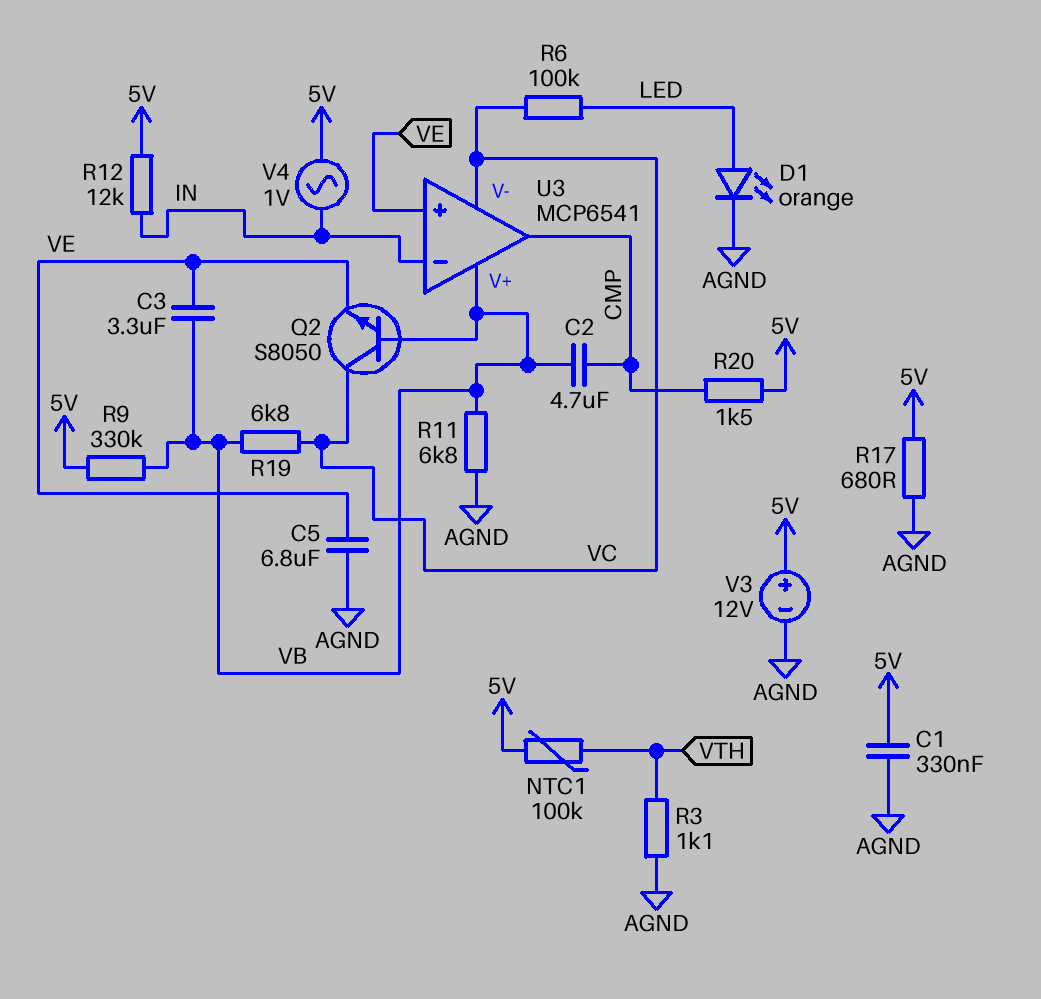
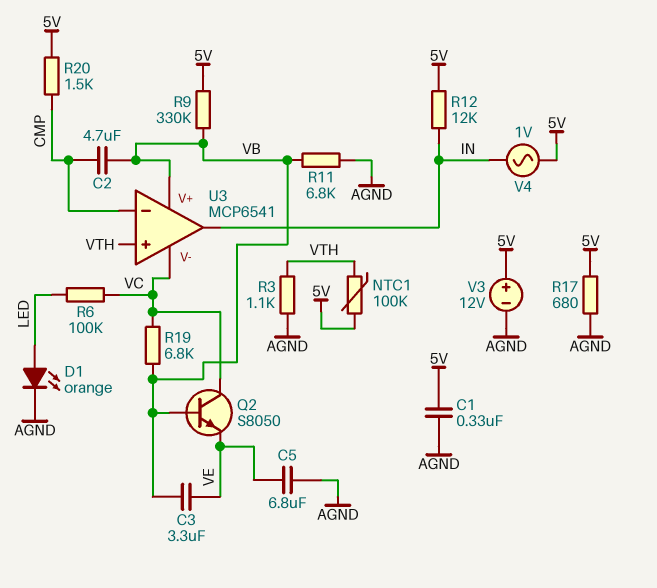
U3 pin in+: VE -> VTH
U3 pin in-: IN -> CMP
U3 pin out: CMP -> IN

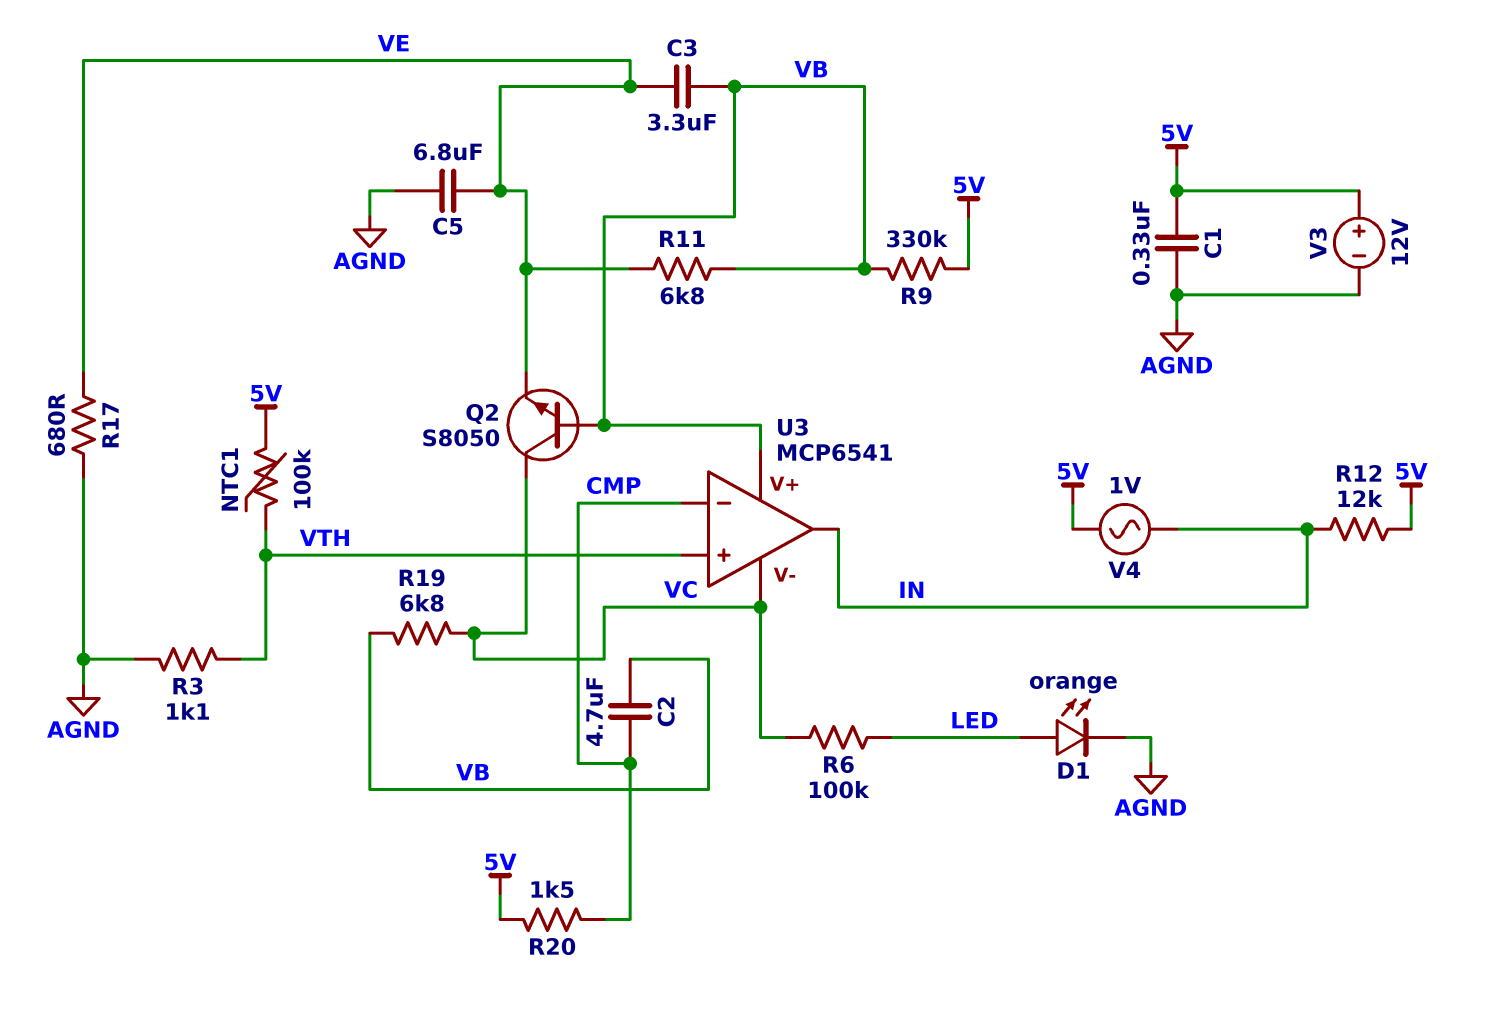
R11: 6.8k (AGND, VB) -> 6.8k (VB, VE)
R17: 680 (5V, AGND) -> 680 (AGND, VE)

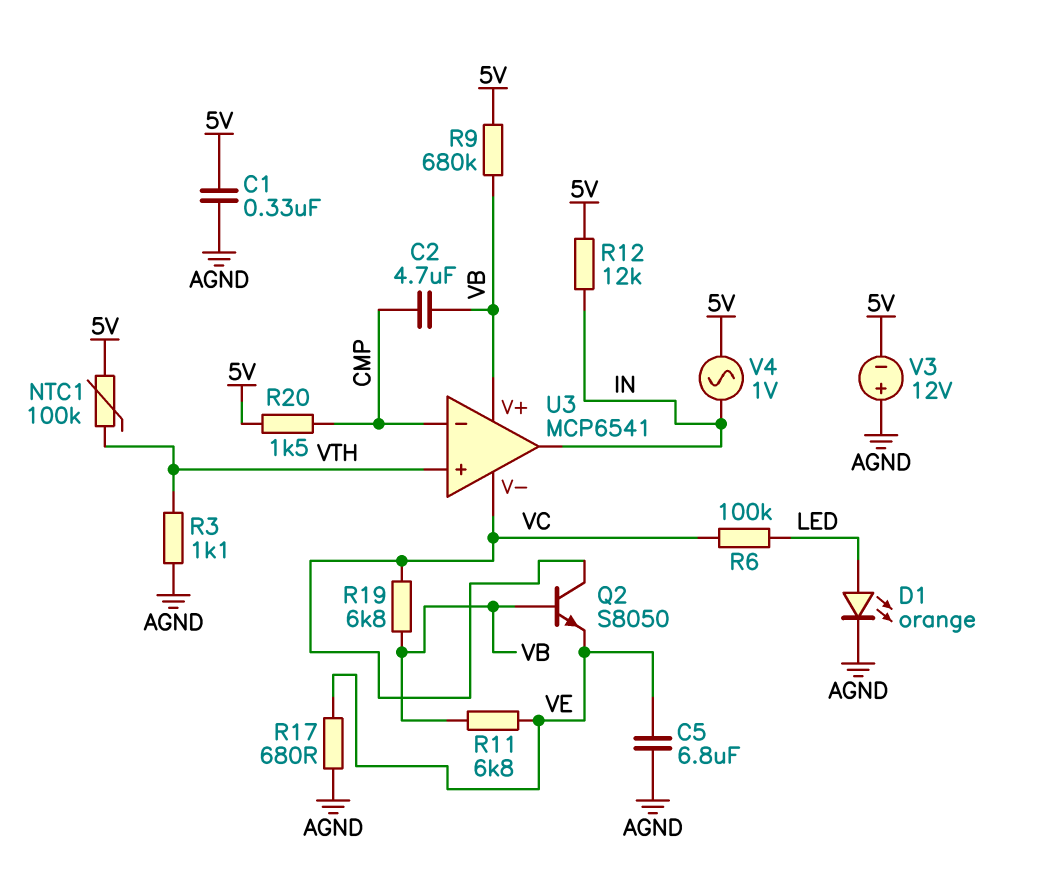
C3: 3.3uF (VB, VE) -> none
R9: 330k (5V, VB) -> 680k (5V, VB)
V3: 12V (plus 5V, minus AGND) -> 12V (plus AGND, minus 5V)

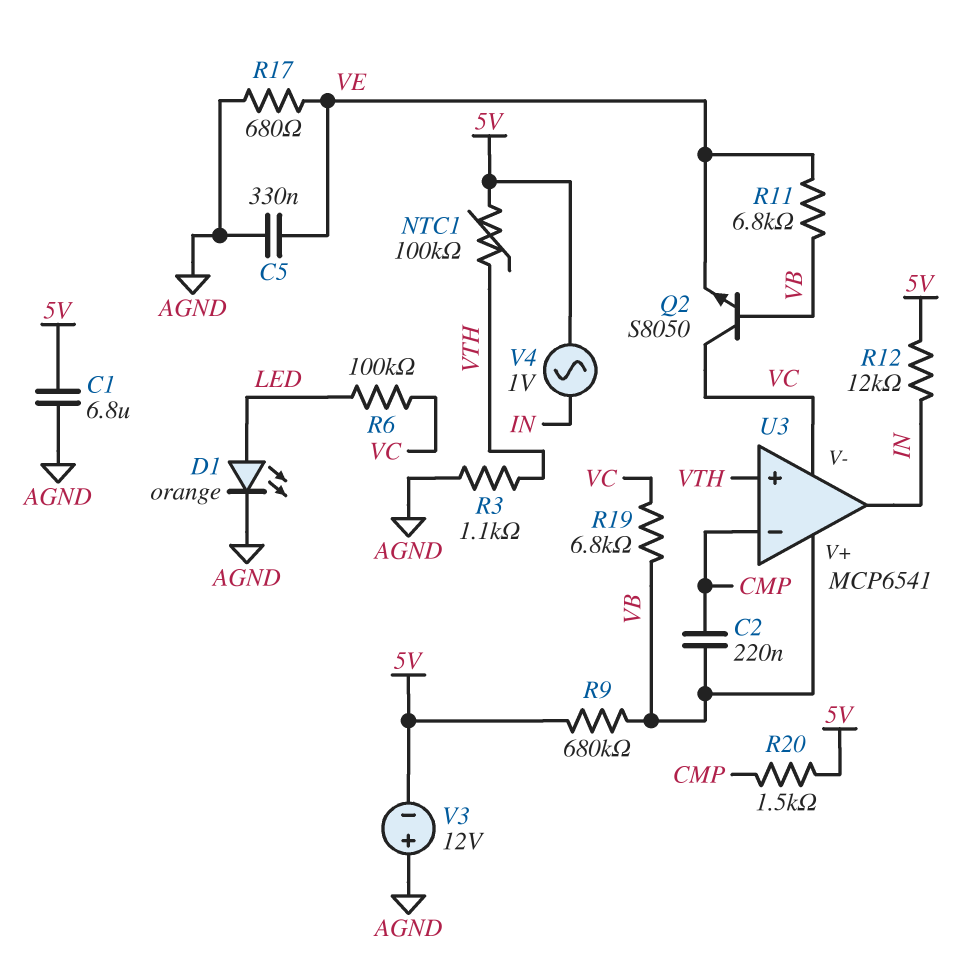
C1: 330nF (5V, AGND) -> 6.8uF (5V, AGND)
C2: 4.7uF (CMP, VB) -> 220nF (CMP, VB)
C5: 6.8uF (AGND, VE) -> 330nF (AGND, VE)

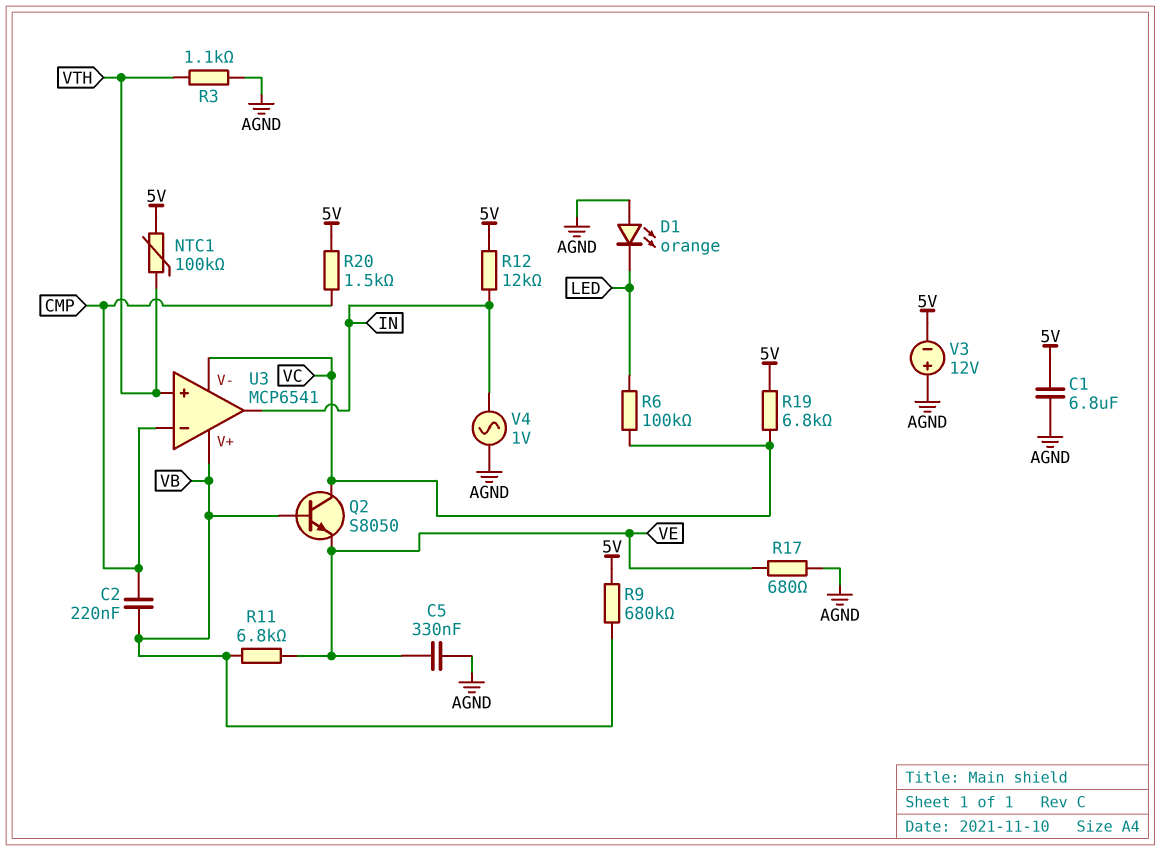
D1: LED orange (A LED, K AGND) -> LED orange (A AGND, K LED)
R19: 6.8k (VB, VC) -> 6.8k (5V, VC)
V4: AC 1V (5V, IN) -> AC 1V (AGND, IN)

